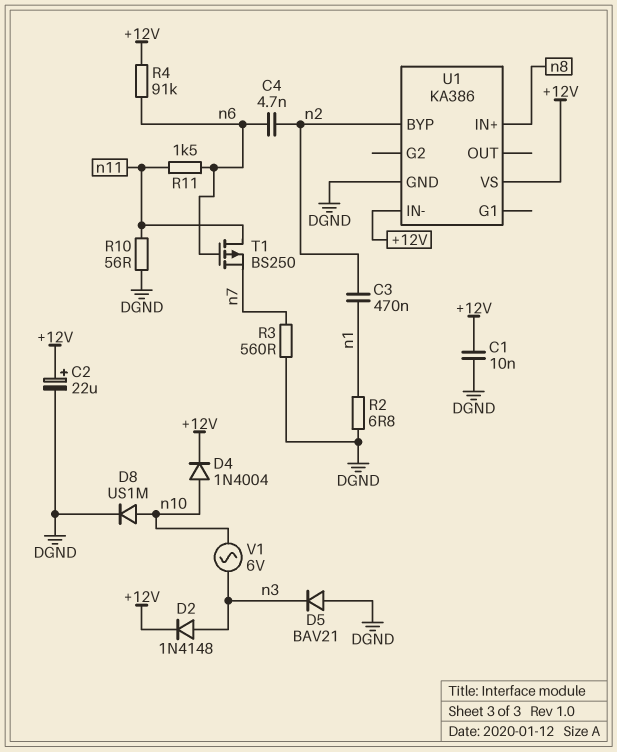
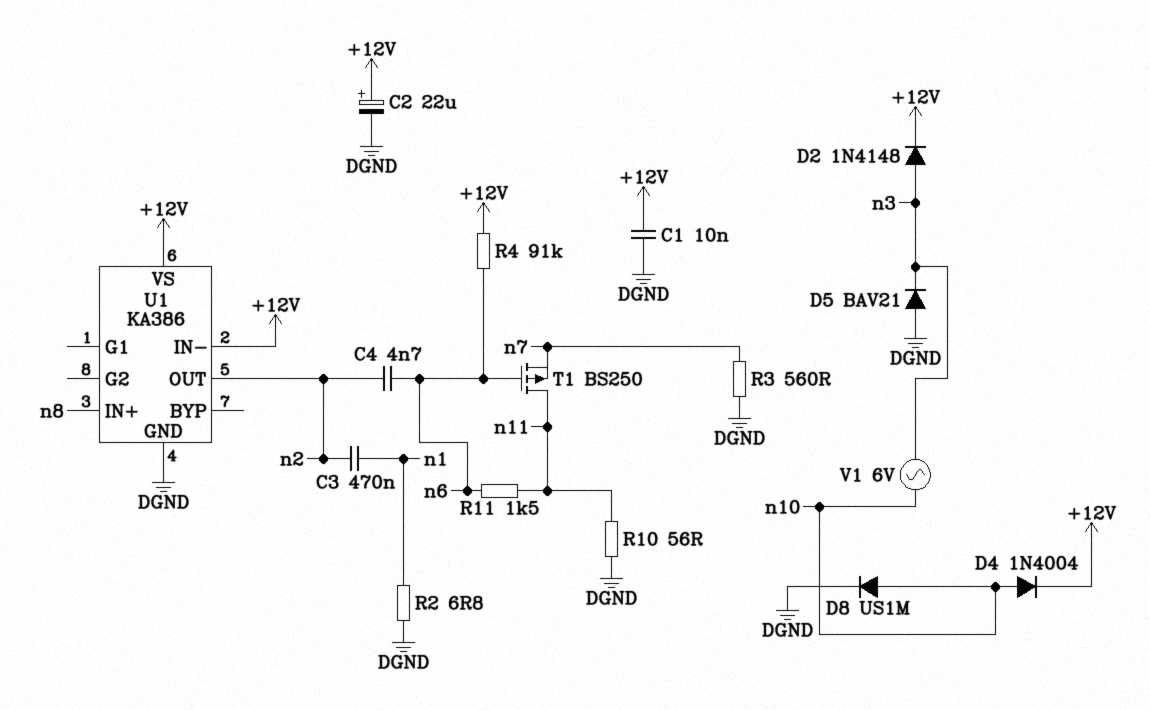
U1 pin BYP: n2 -> none
U1 pin OUT: none -> n2

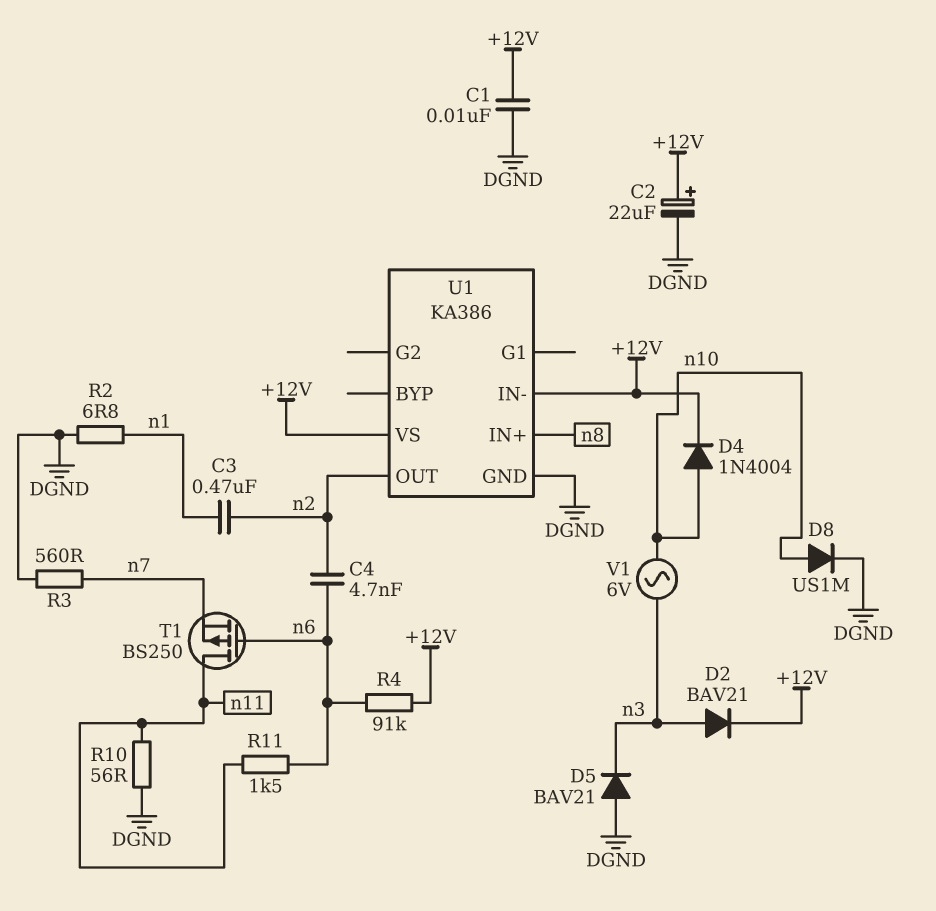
D2: diode 1N4148 (A n3, K +12V) -> diode BAV21 (A n3, K +12V)

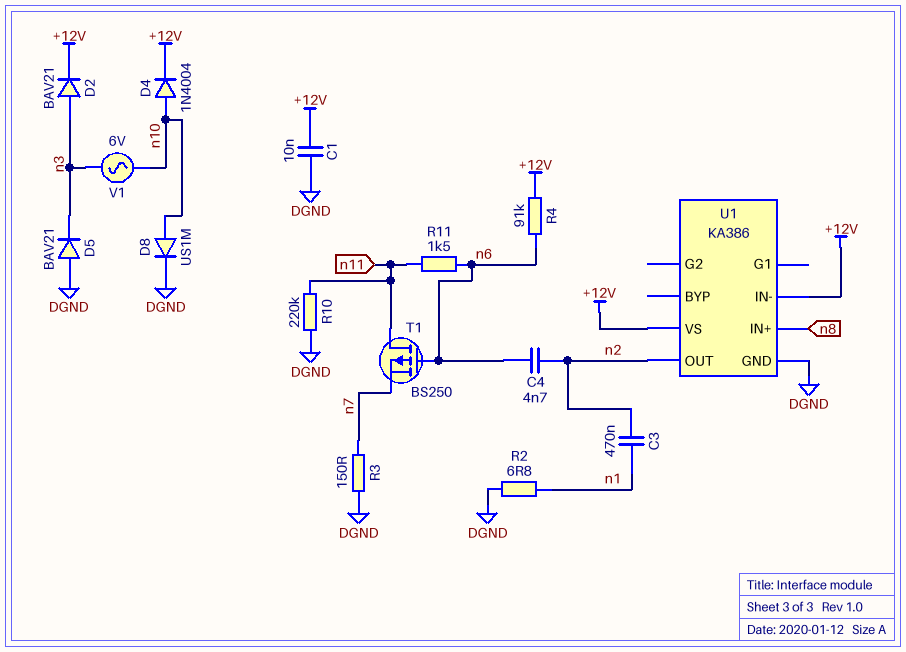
C2: 22uF (plus +12V, minus DGND) -> none
R3: 560 (DGND, n7) -> 150 (DGND, n7)
R10: 56 (DGND, n11) -> 220k (DGND, n11)

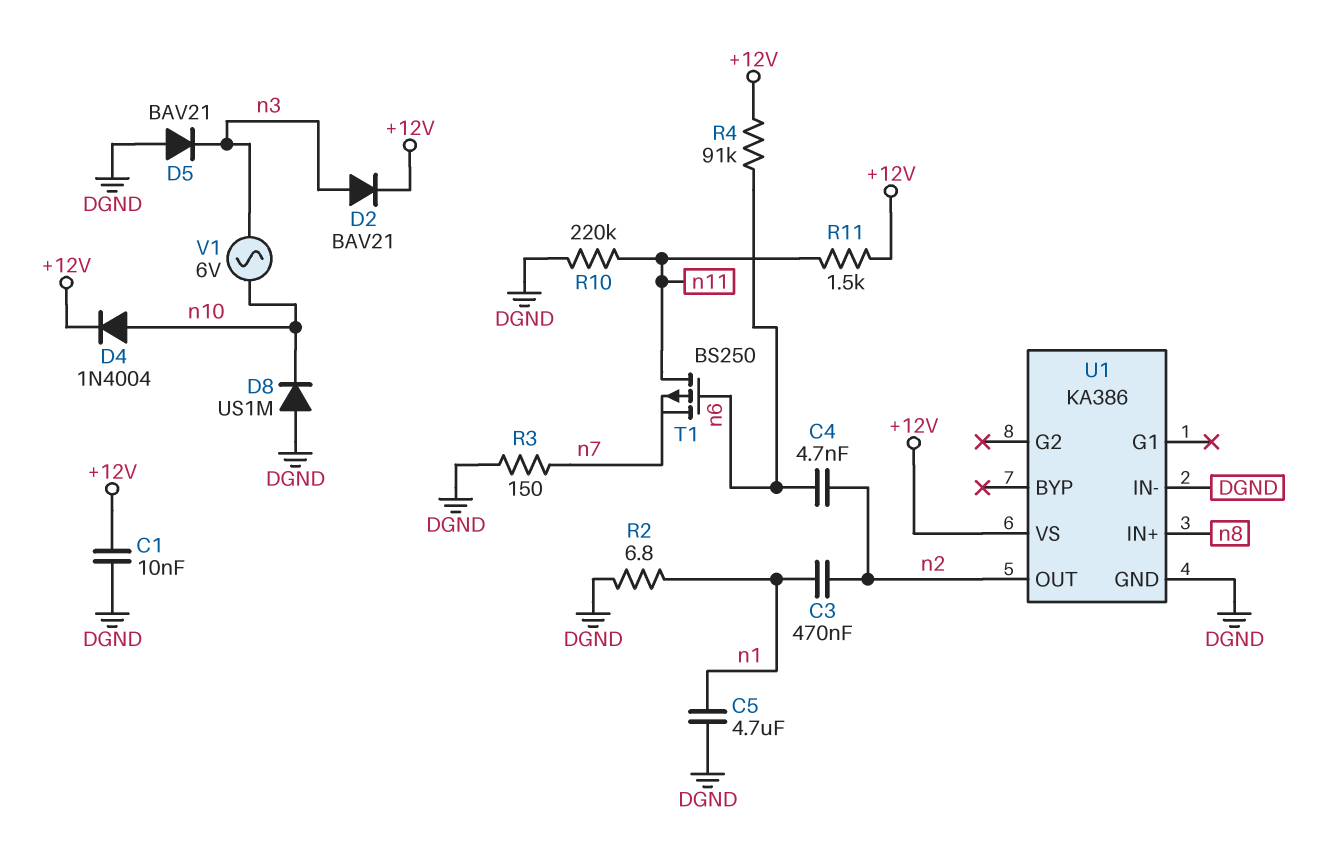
C5: none -> 4.7uF (DGND, n1)
D8: diode US1M (A n10, K DGND) -> diode US1M (A DGND, K n10)
R11: 1.5k (n6, n11) -> 1.5k (+12V, n11)
U1 pin IN-: +12V -> DGND

